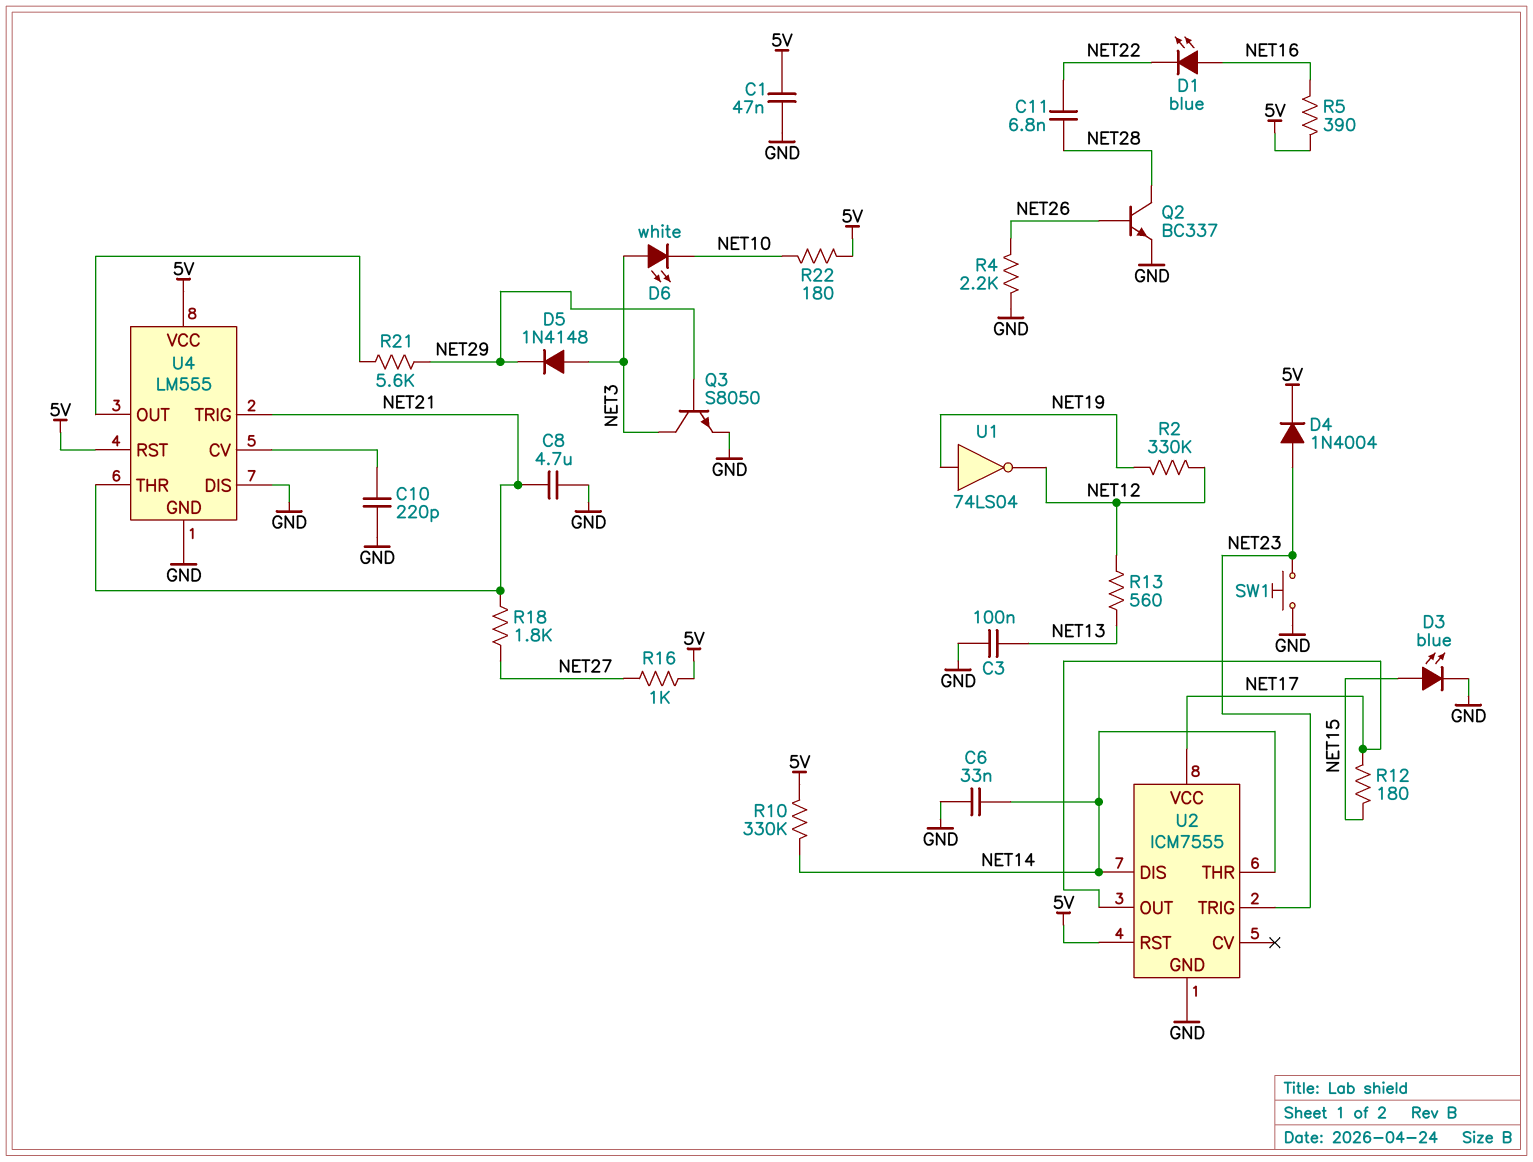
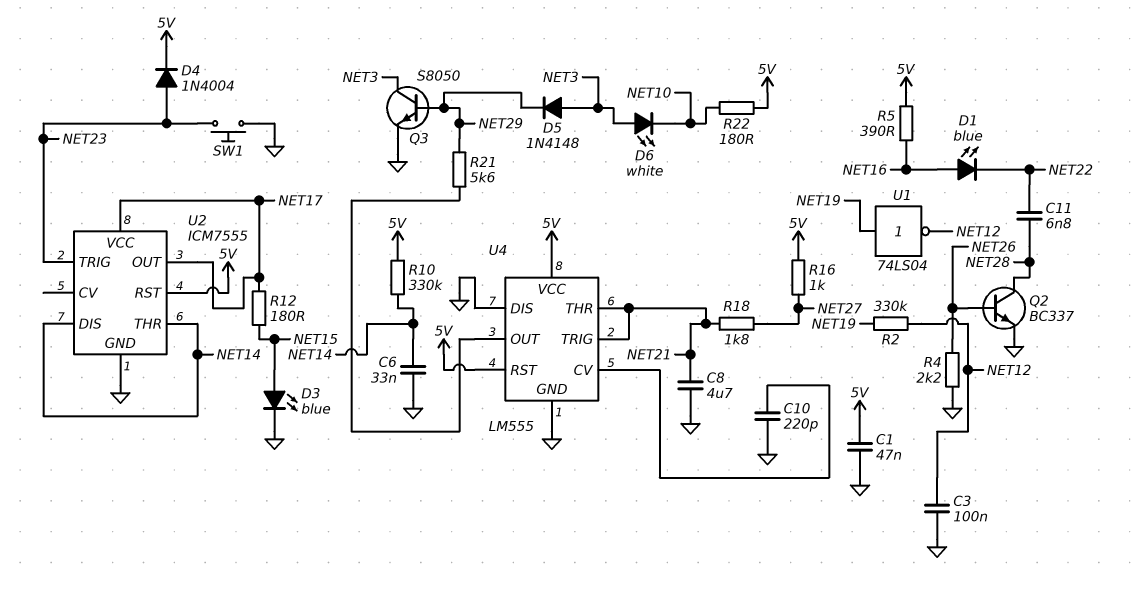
C3: 100nF (GND, NET13) -> 100nF (GND, NET12)
R13: 560 (NET12, NET13) -> none

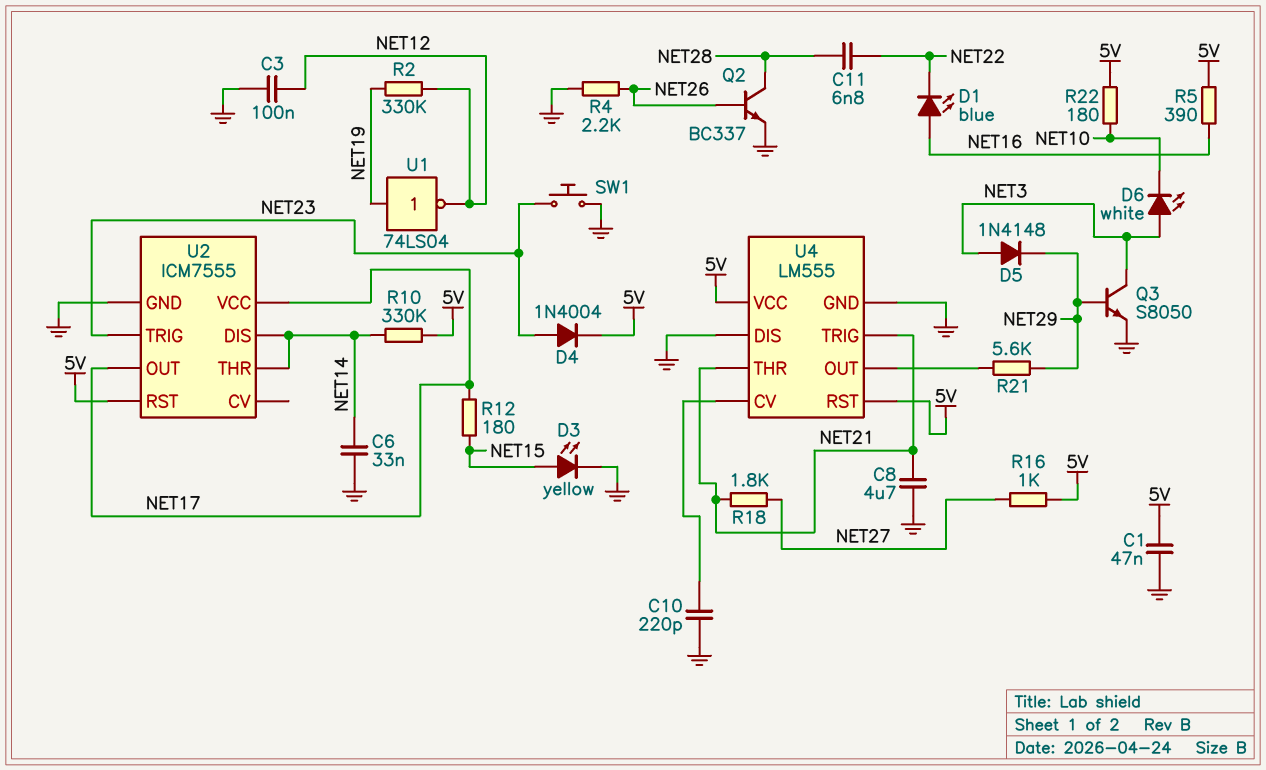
D3: LED blue (A NET15, K GND) -> LED yellow (A NET15, K GND)

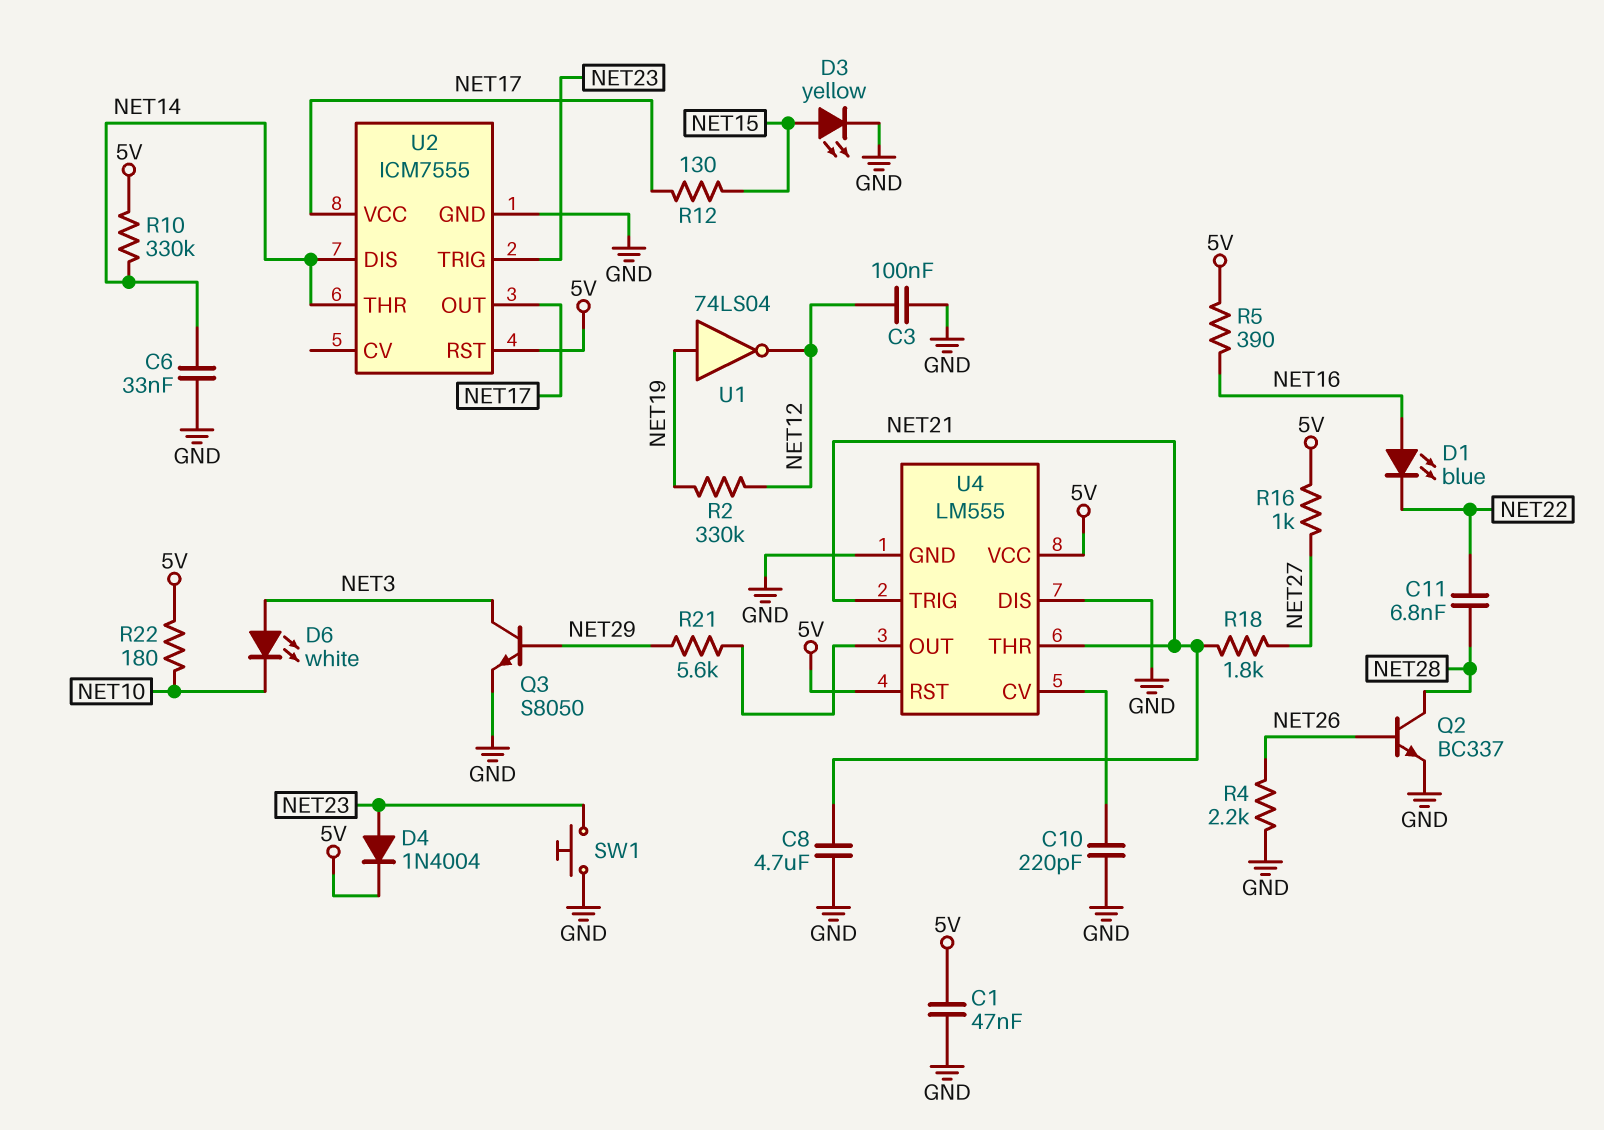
D5: diode 1N4148 (A NET3, K NET29) -> none
R12: 180 (NET15, NET17) -> 130 (NET15, NET17)

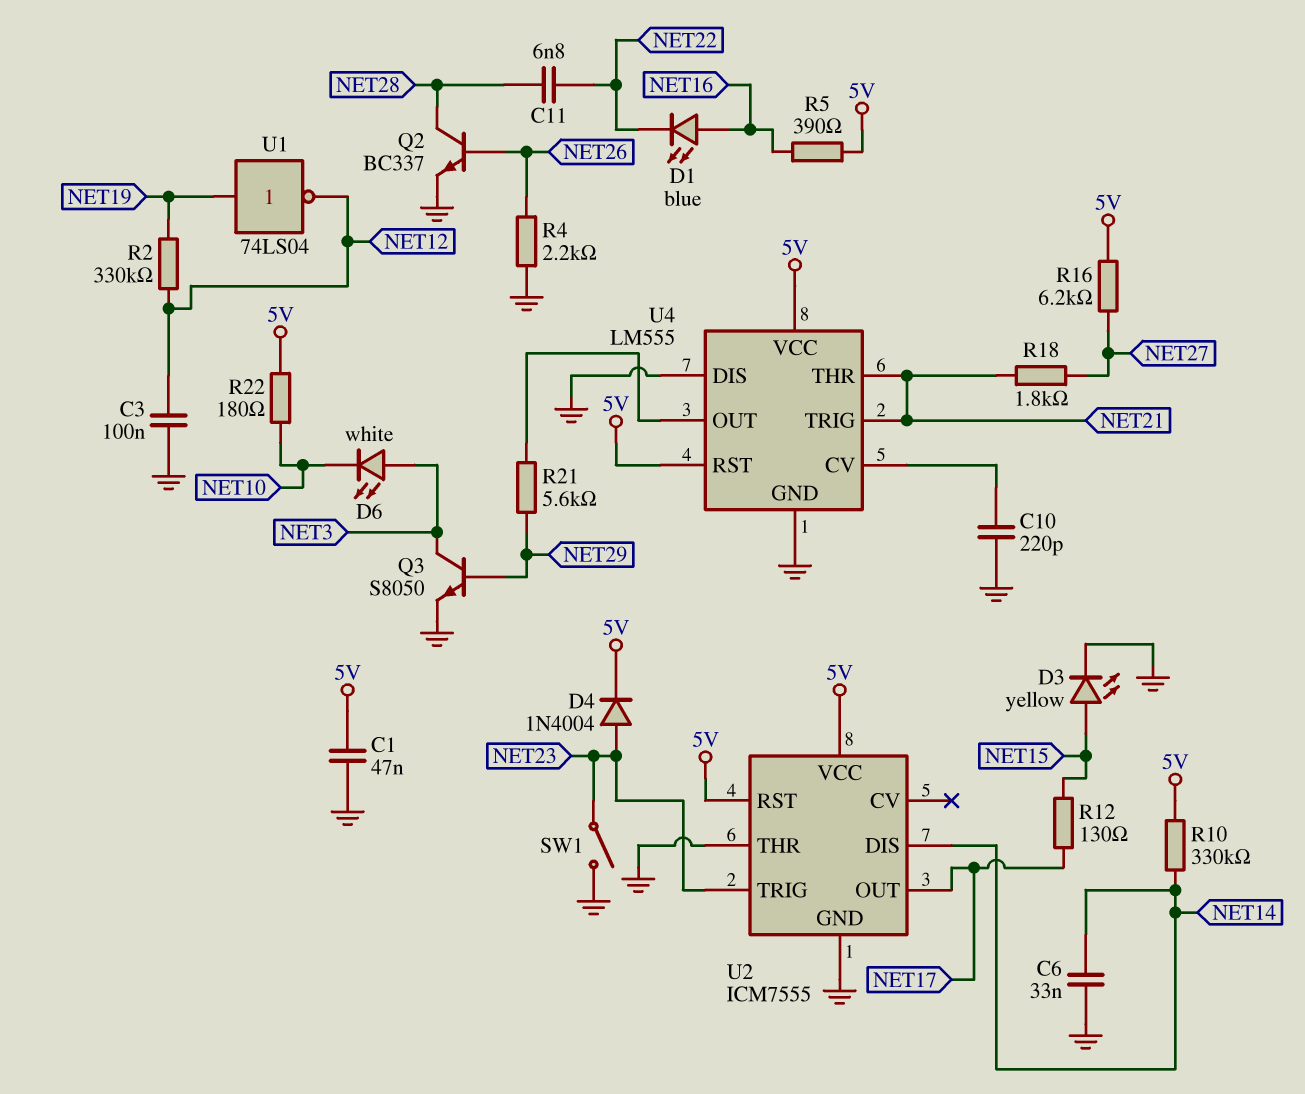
C8: 4.7uF (GND, NET21) -> none
R16: 1k (5V, NET27) -> 6.2k (5V, NET27)
SW1: button (GND, NET23) -> switch (GND, NET23)
U2 pin THR: NET14 -> GND
U2 pin VCC: NET17 -> 5V

